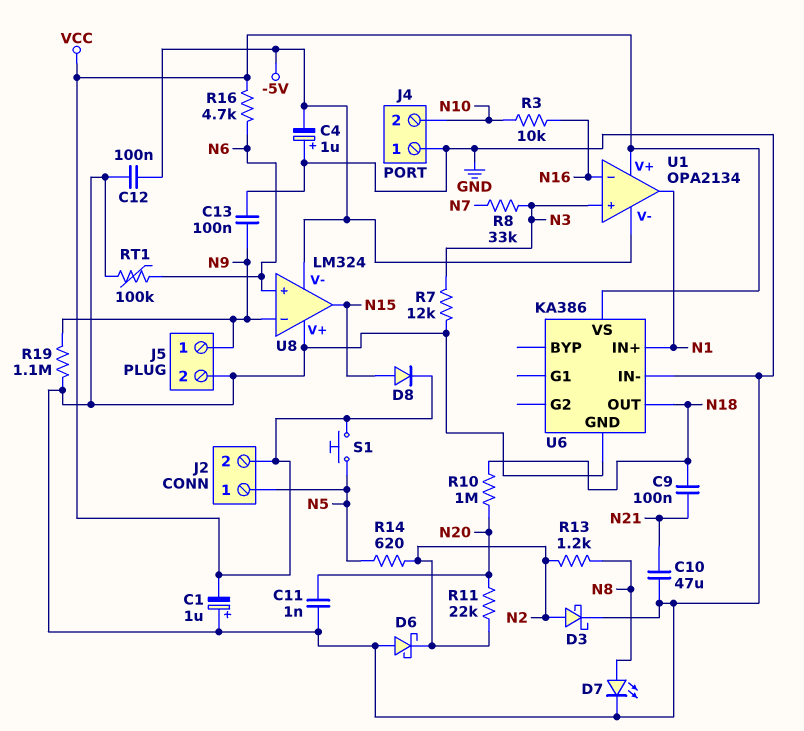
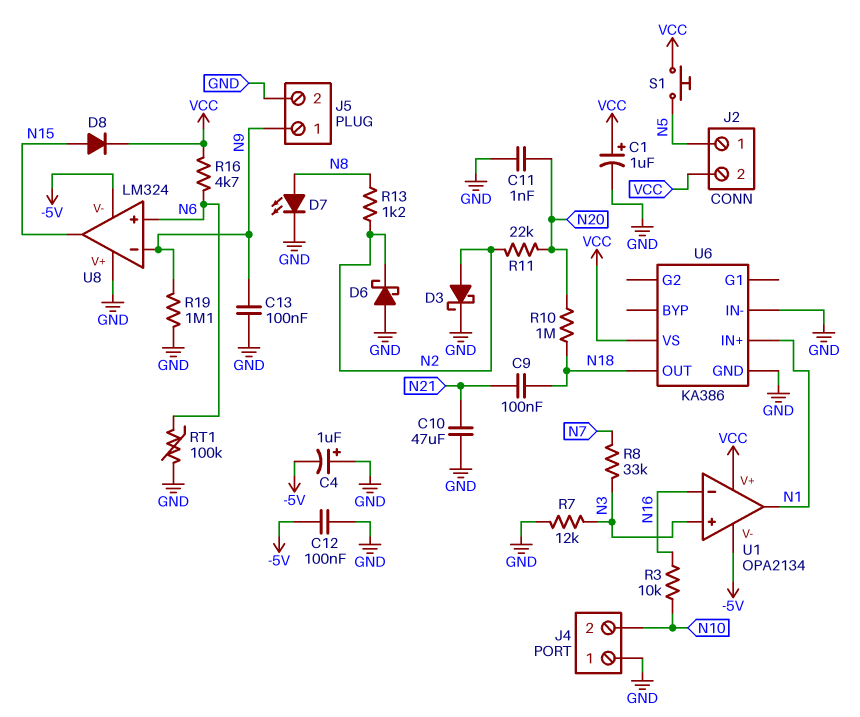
C1: 1uF (plus GND, minus VCC) -> 1uF (plus VCC, minus GND)
R14: 620 (N2, N5) -> none

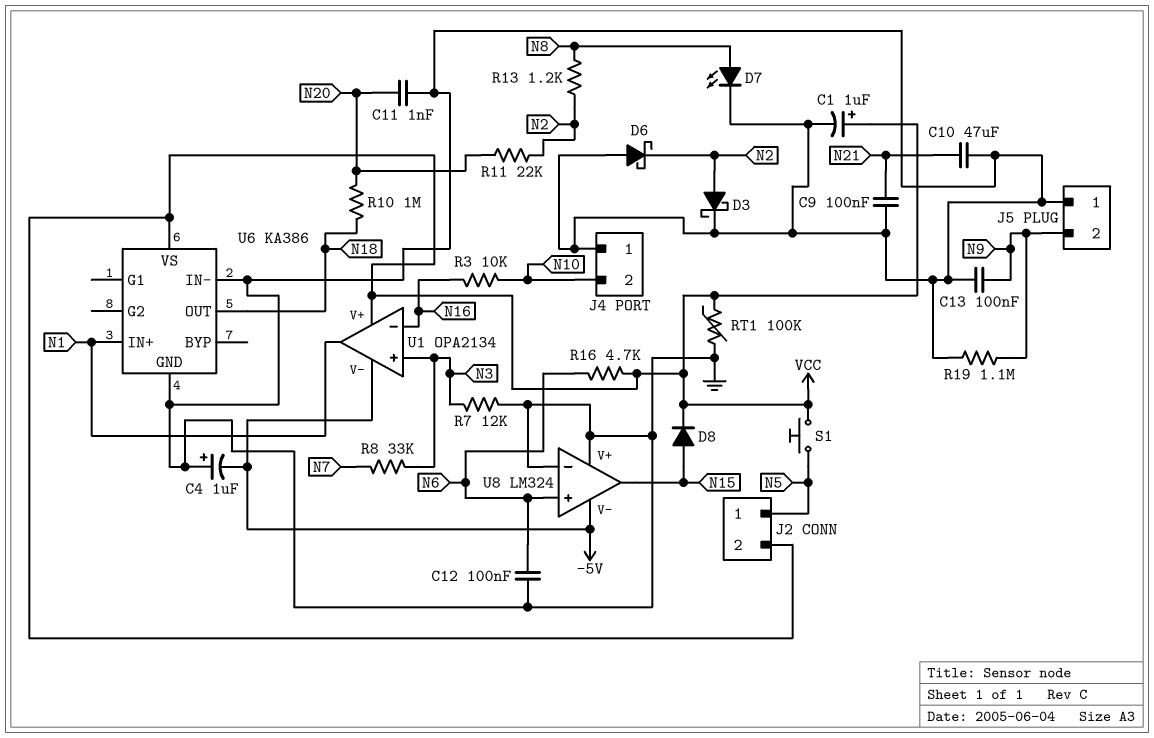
C9: 100nF (N18, N21) -> 100nF (GND, N21)
C12: 100nF (-5V, GND) -> 100nF (GND, N6)
J5 pin 1: N9 -> GND
J5 pin 2: GND -> N9
RT1: 100k (GND, N6) -> 100k (GND, VCC)
U8 pin in-: N9 -> GND

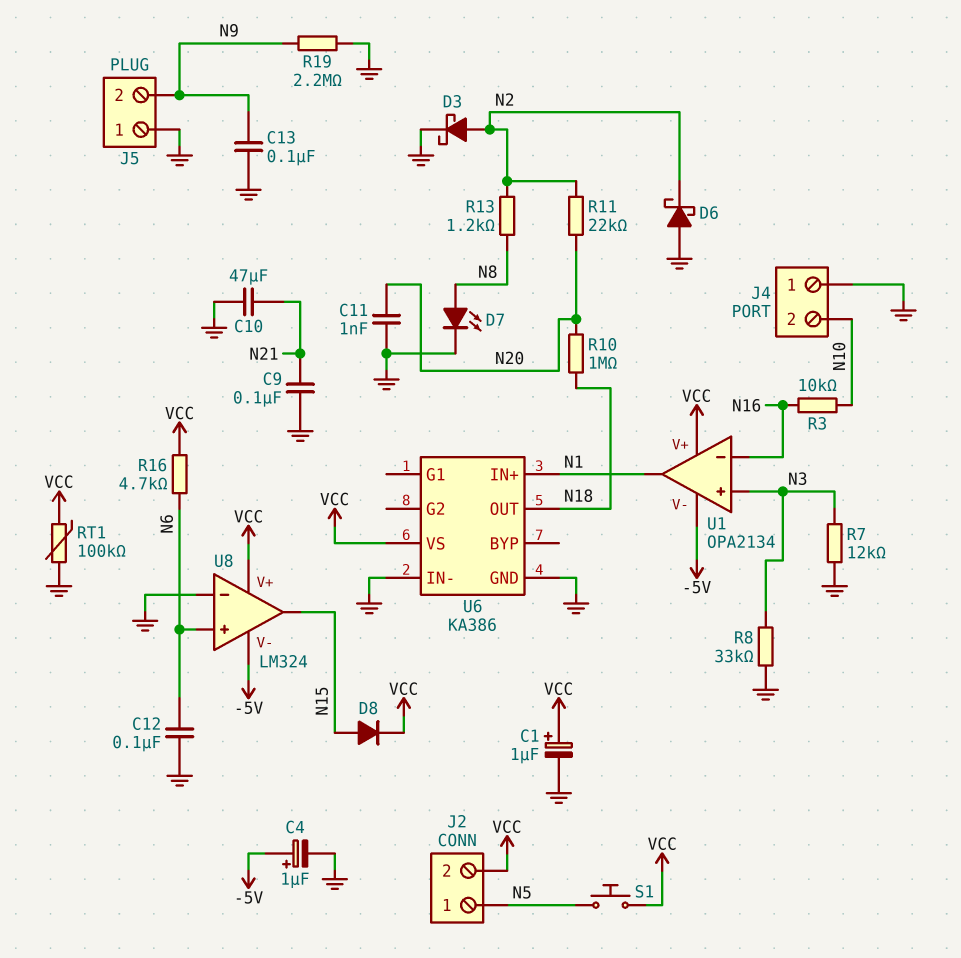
C4: 1uF (plus GND, minus -5V) -> 1uF (plus -5V, minus GND)
R8: 33k (N3, N7) -> 33k (GND, N3)
R19: 1.1M (GND, N9) -> 2.2M (GND, N9)
U8 pin V+: GND -> VCC

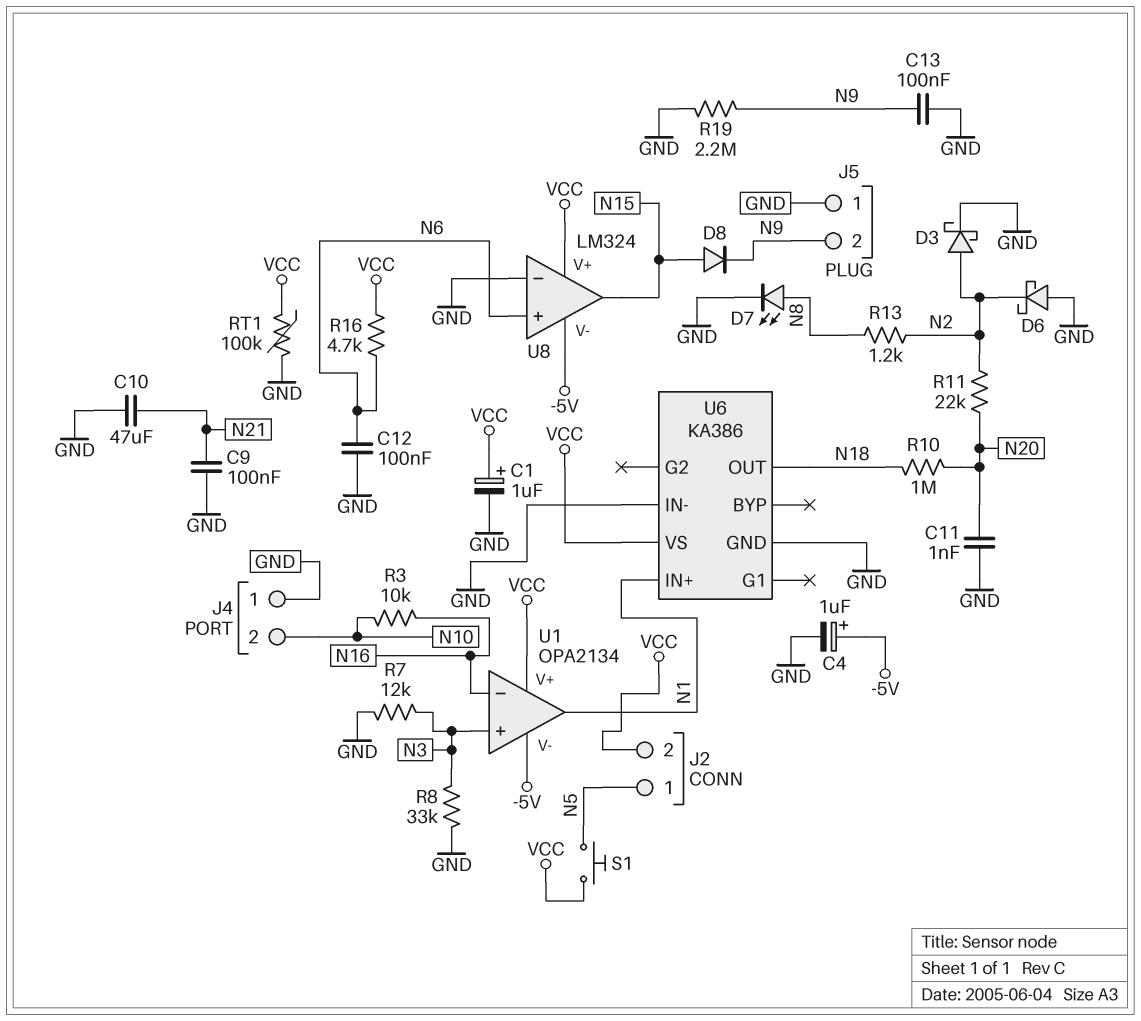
D8: diode (A N15, K VCC) -> diode (A N15, K N9)

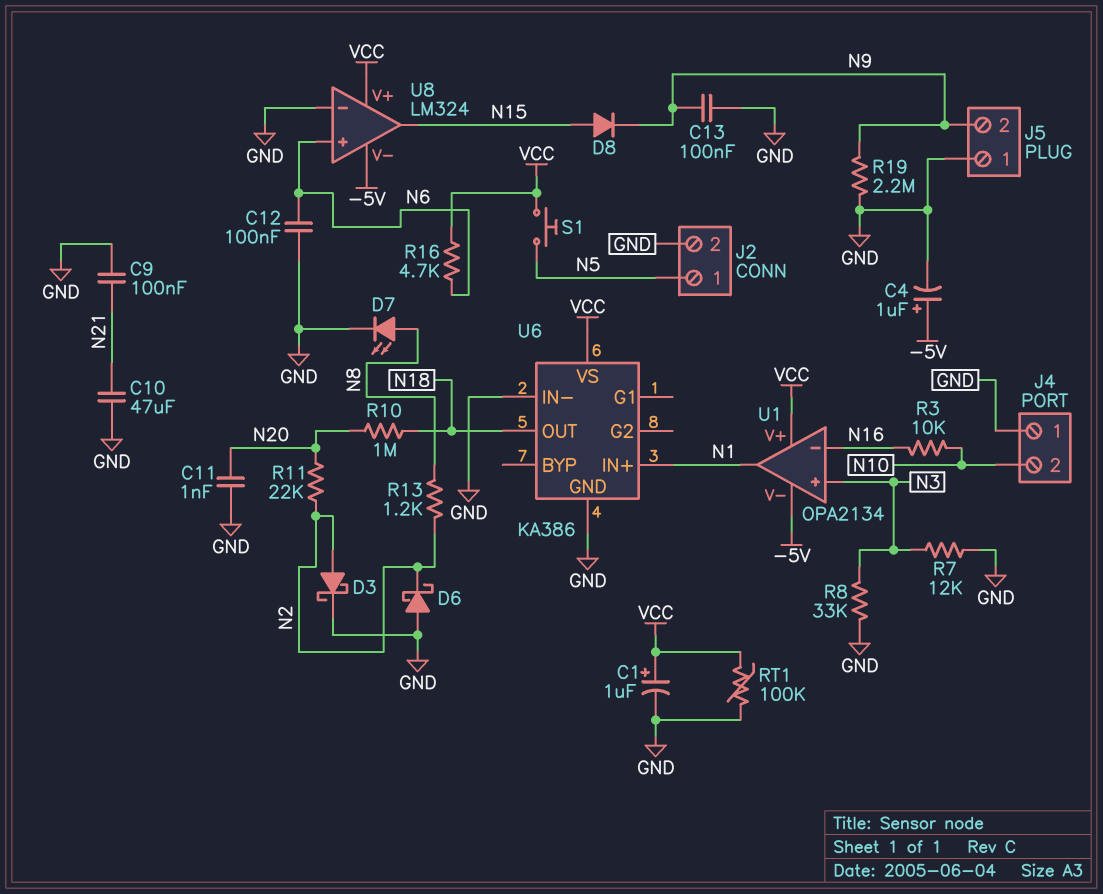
J2 pin 2: VCC -> GND

